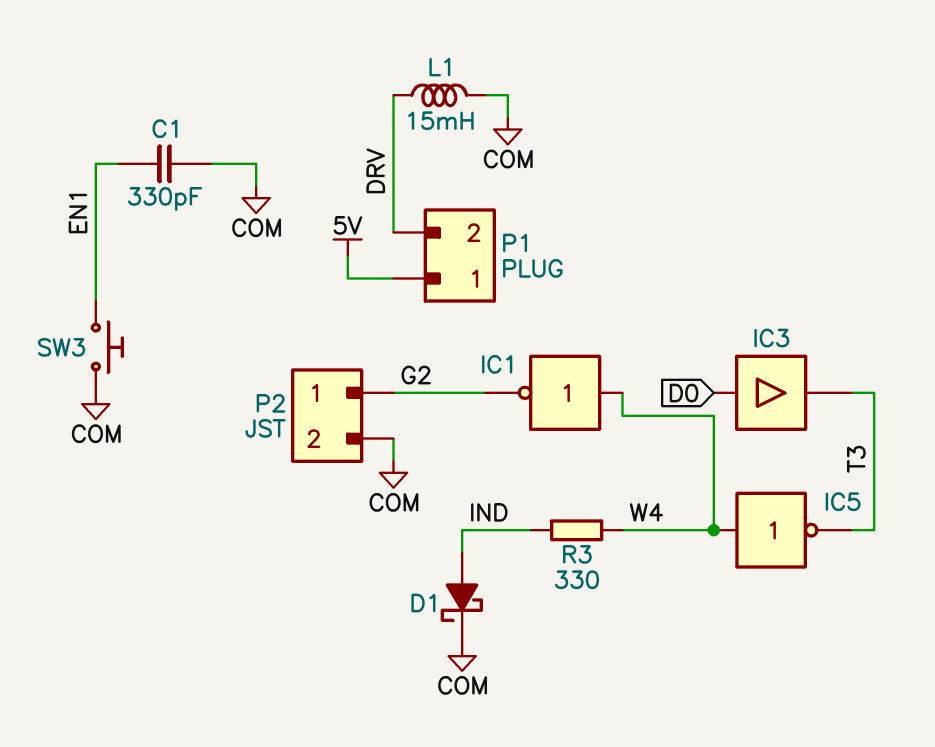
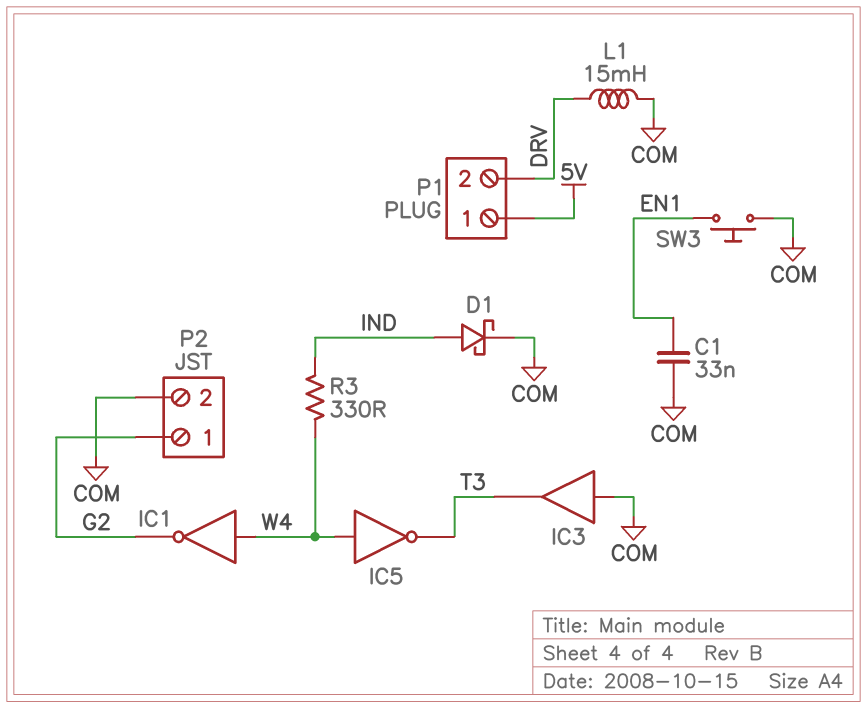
C1: 330pF (COM, EN1) -> 33nF (COM, EN1)
IC3: buffer (in D0, out T3) -> buffer (in COM, out T3)

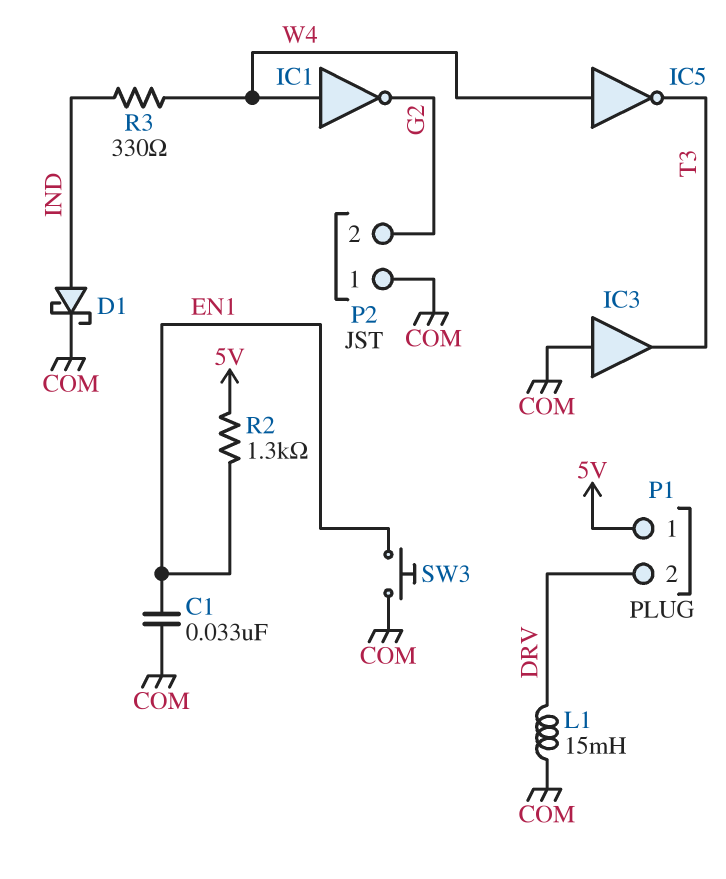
P2 pin 1: G2 -> COM
P2 pin 2: COM -> G2
R2: none -> 1.3k (5V, EN1)

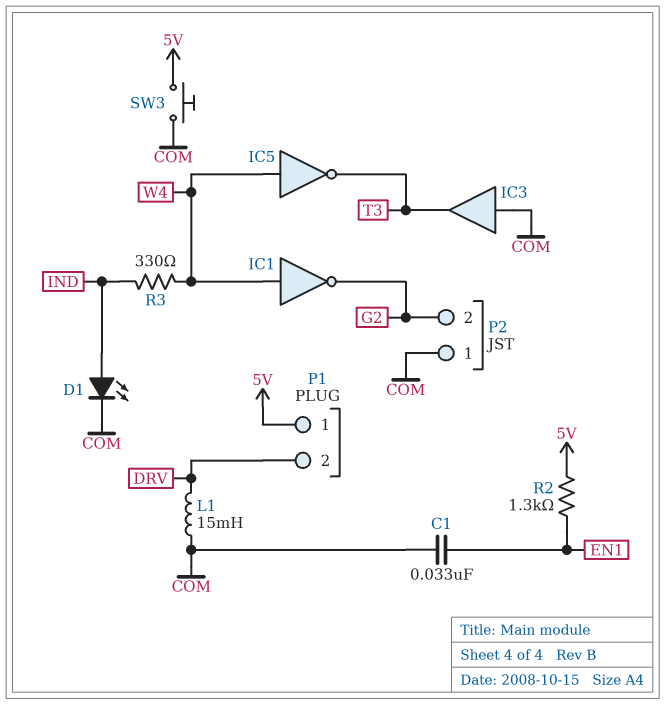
D1: schottky (A IND, K COM) -> LED (A IND, K COM)
SW3: button (COM, EN1) -> button (5V, COM)

